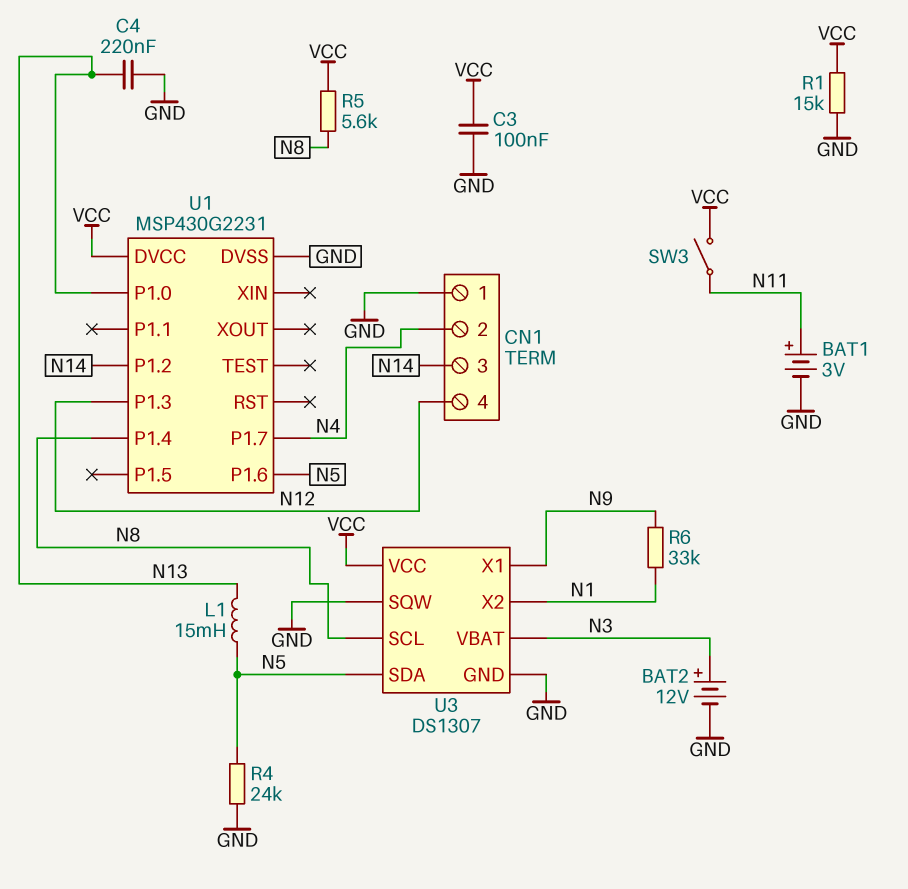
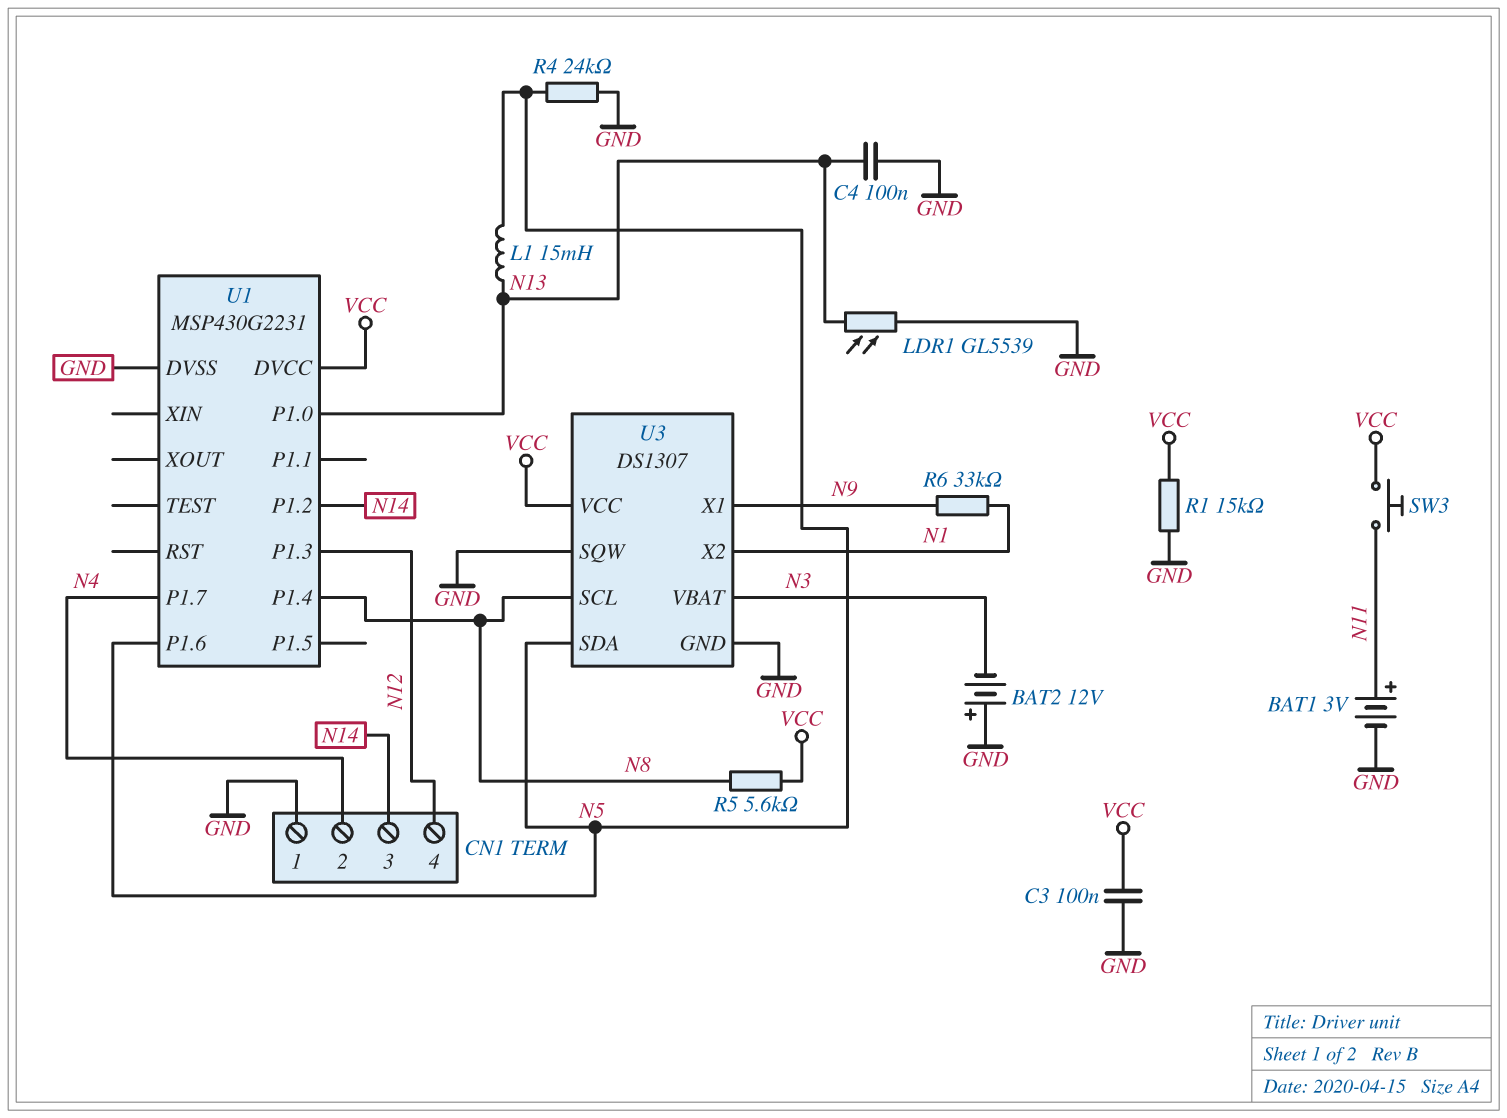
BAT2: 12V (plus N3, minus GND) -> 12V (plus GND, minus N3)
C4: 220nF (GND, N13) -> 100nF (GND, N13)
LDR1: none -> GL5539 (GND, N13)
SW3: switch (N11, VCC) -> button (N11, VCC)

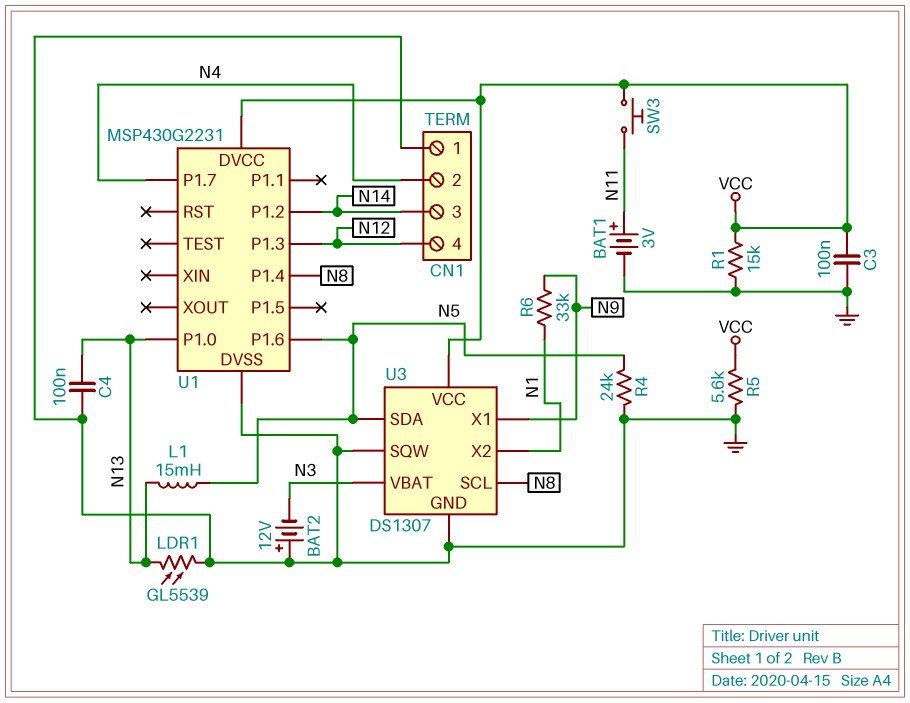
R5: 5.6k (N8, VCC) -> 5.6k (GND, VCC)

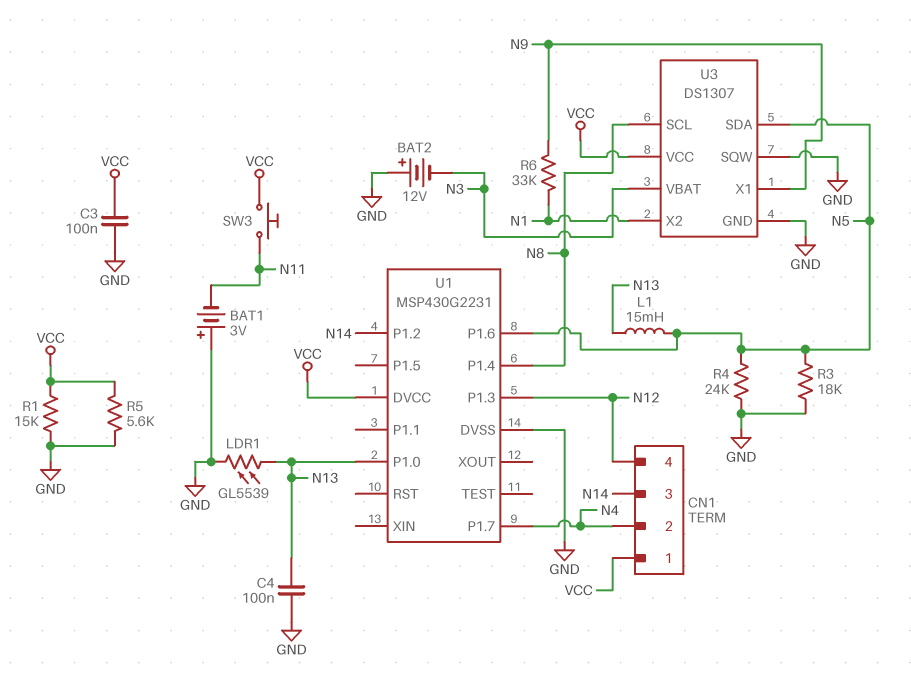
BAT1: 3V (plus N11, minus GND) -> 3V (plus GND, minus N11)
CN1 pin 1: GND -> VCC
R3: none -> 18k (GND, N5)

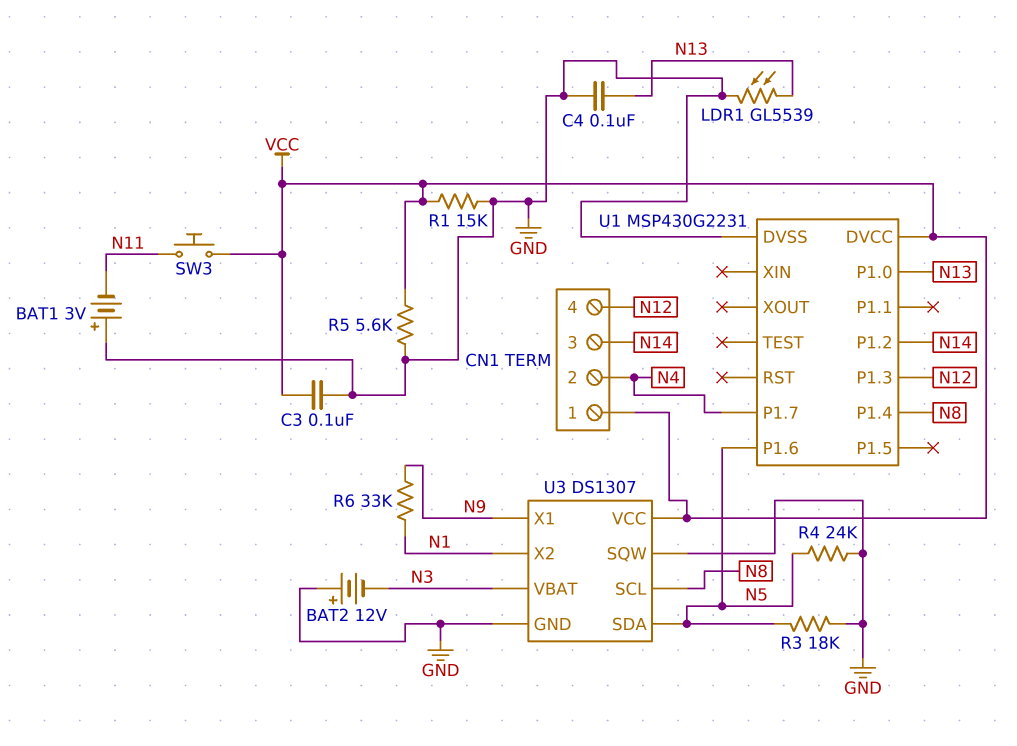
L1: 15mH (N5, N13) -> none

